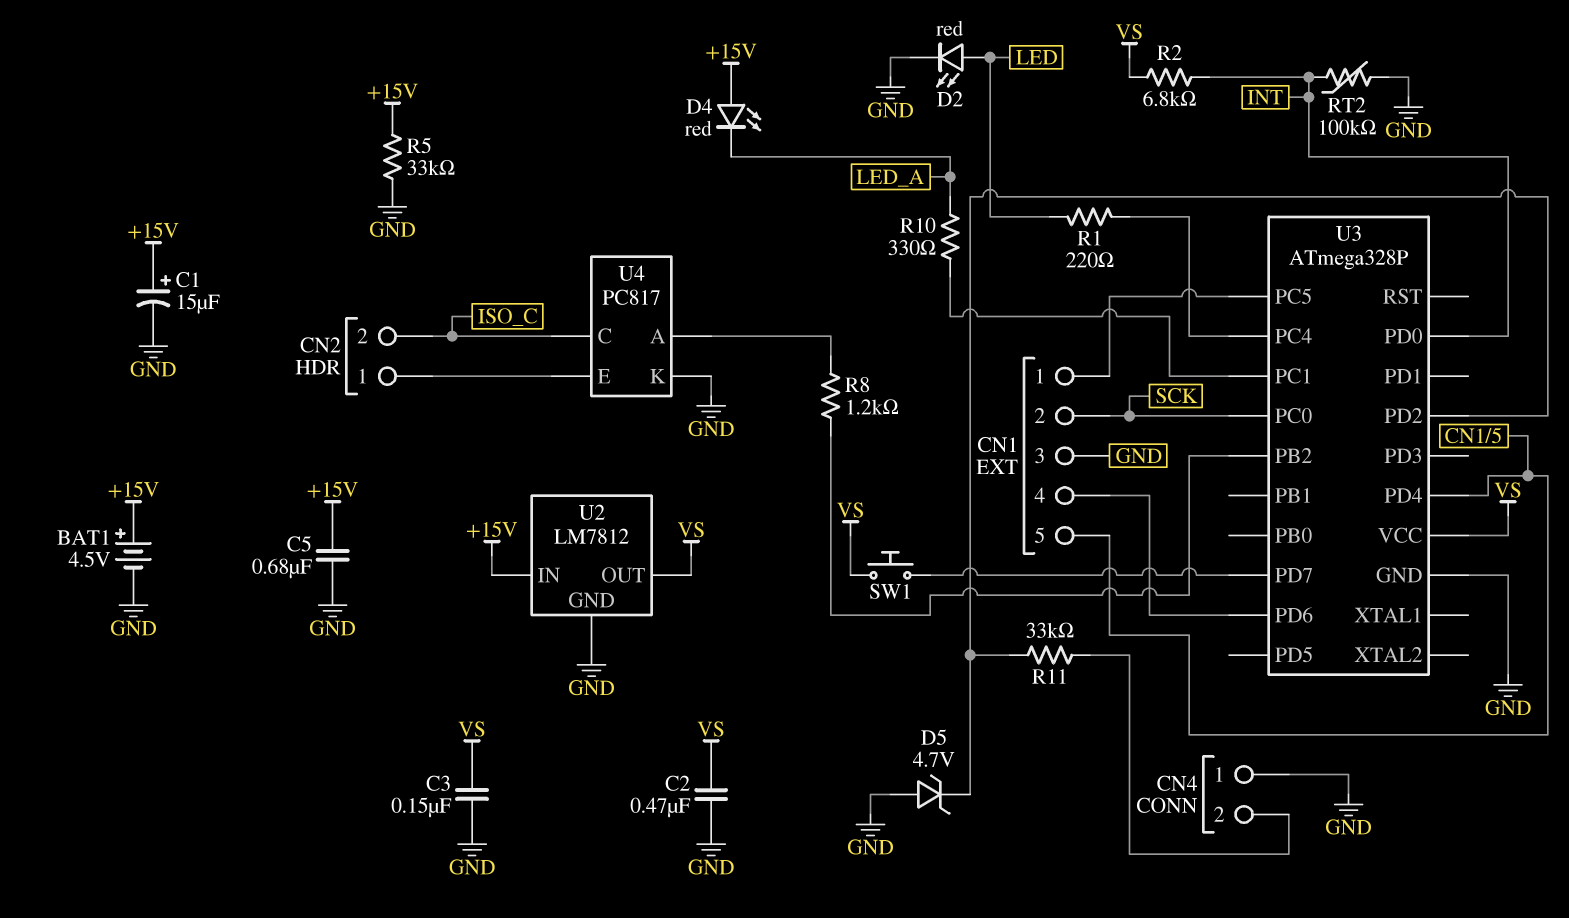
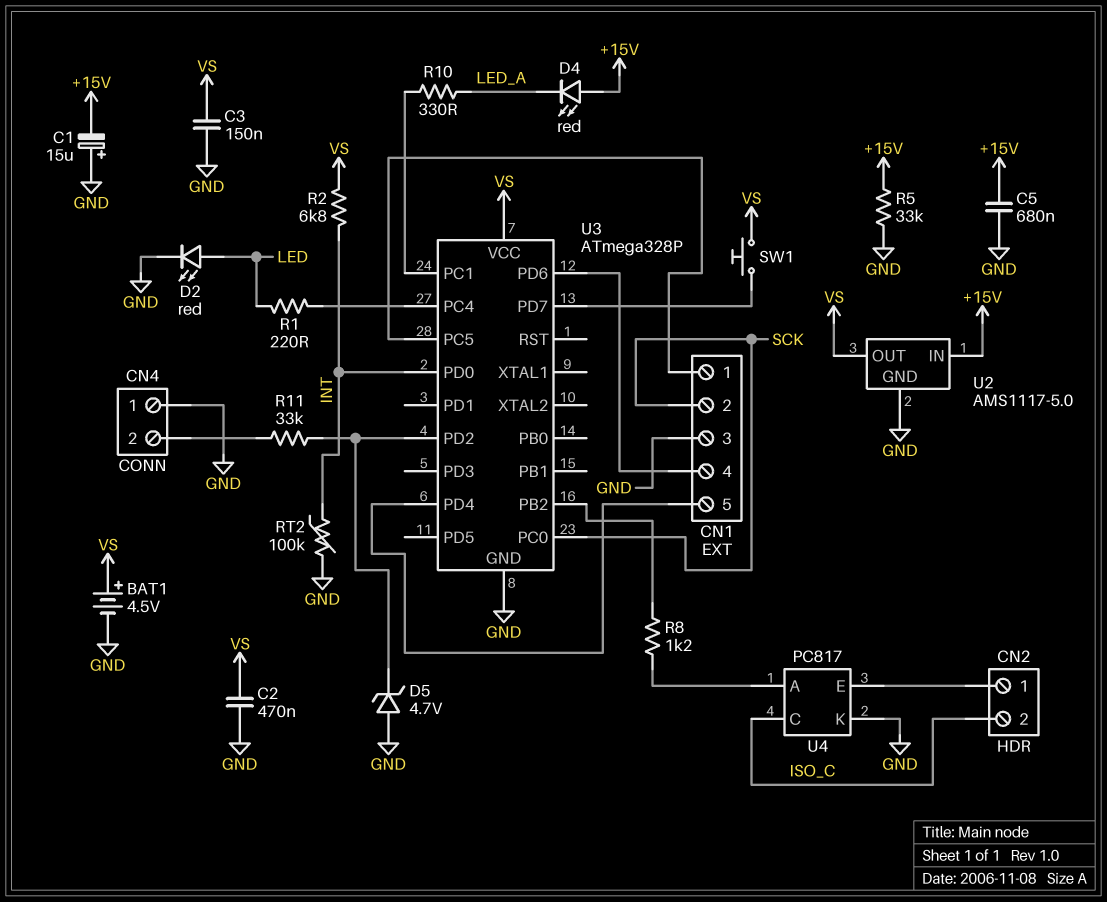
BAT1: 4.5V (plus +15V, minus GND) -> 4.5V (plus VS, minus GND)
C1: 15uF (plus +15V, minus GND) -> 15uF (plus GND, minus +15V)
U2: LM7812 -> AMS1117-5.0

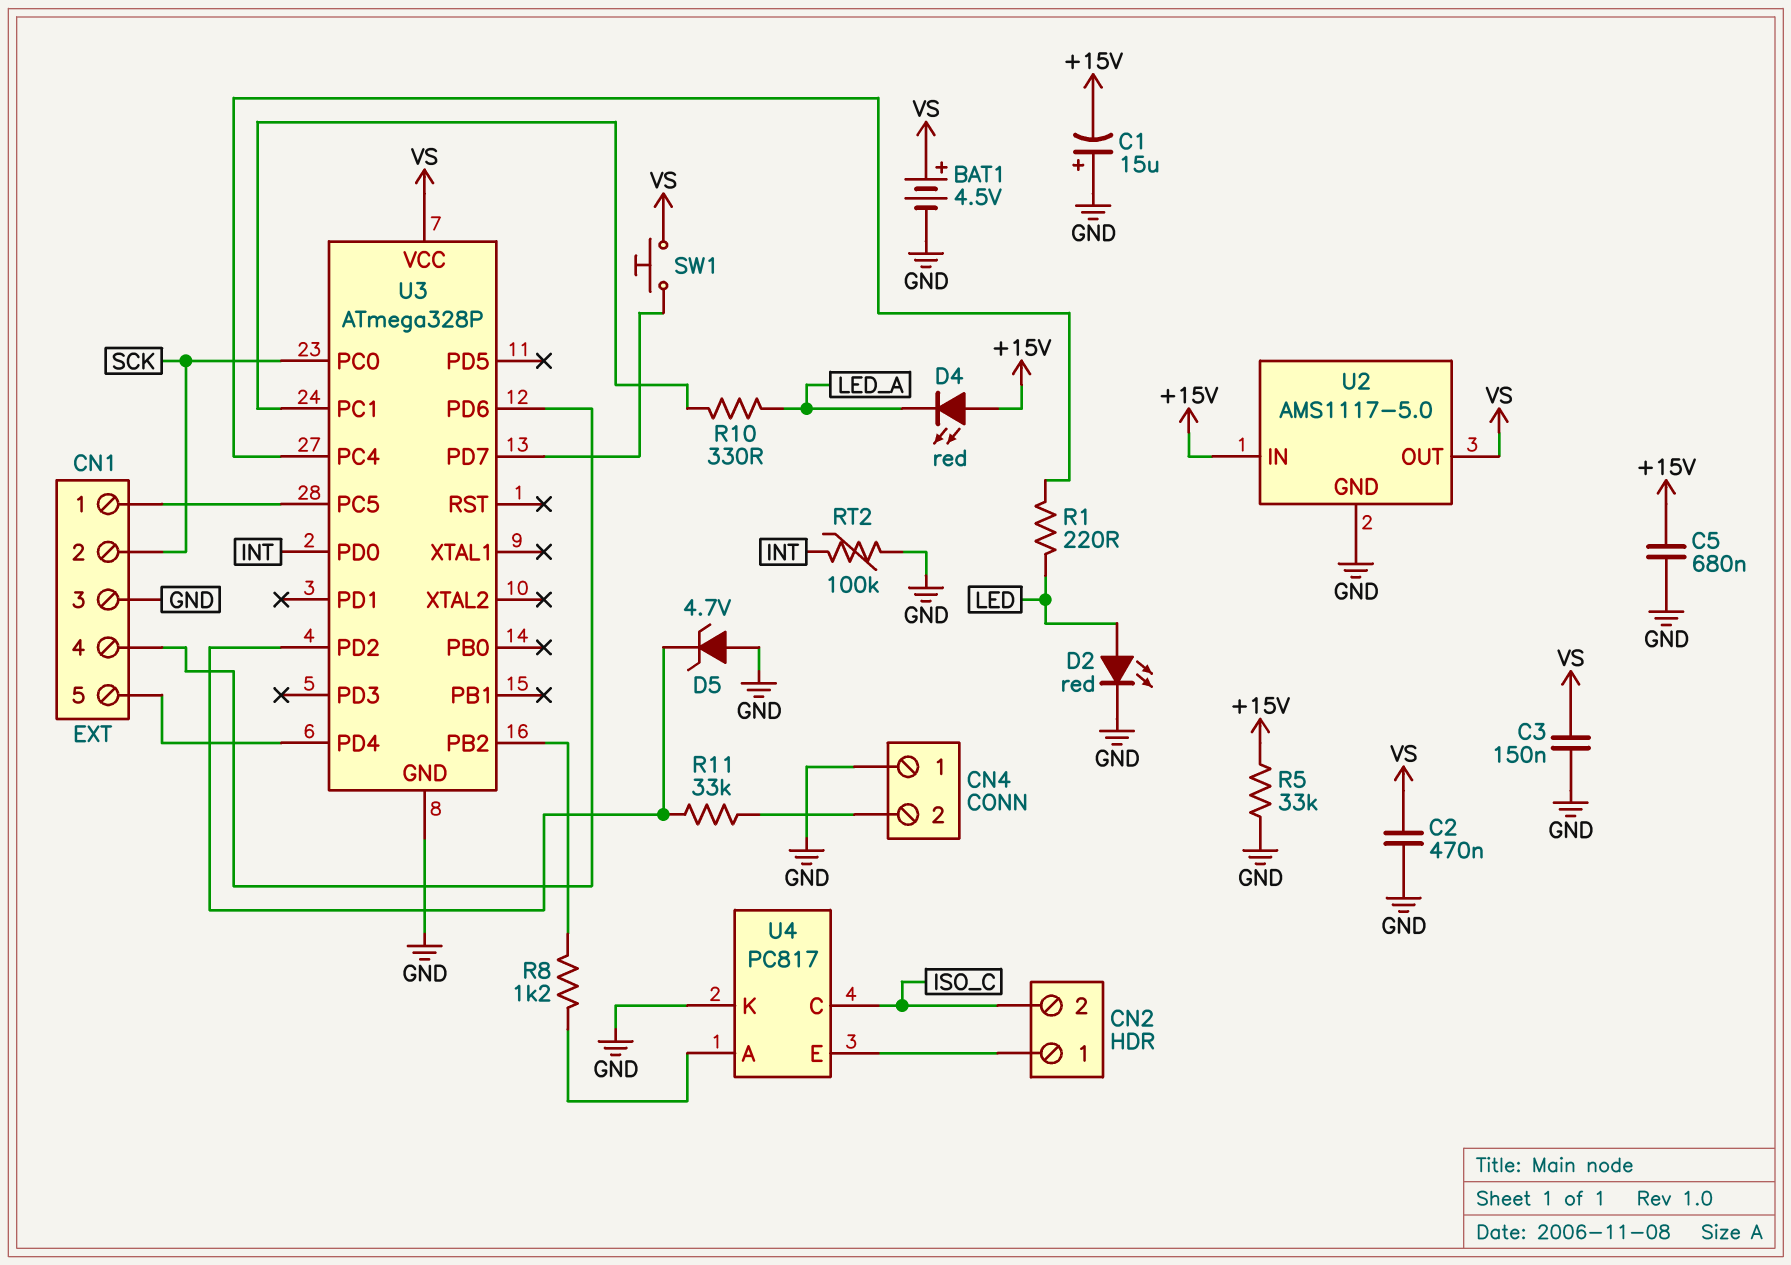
R2: 6.8k (INT, VS) -> none

